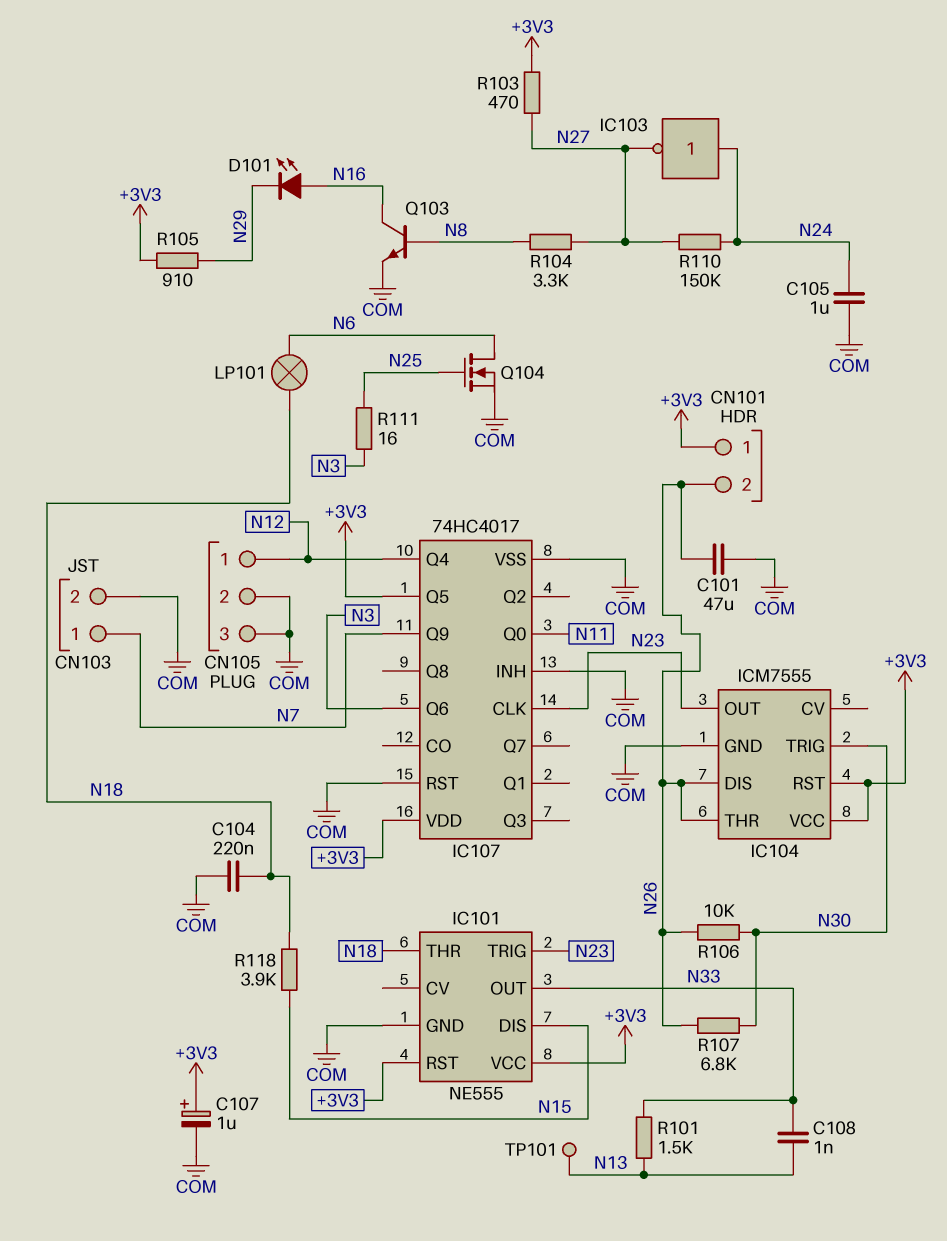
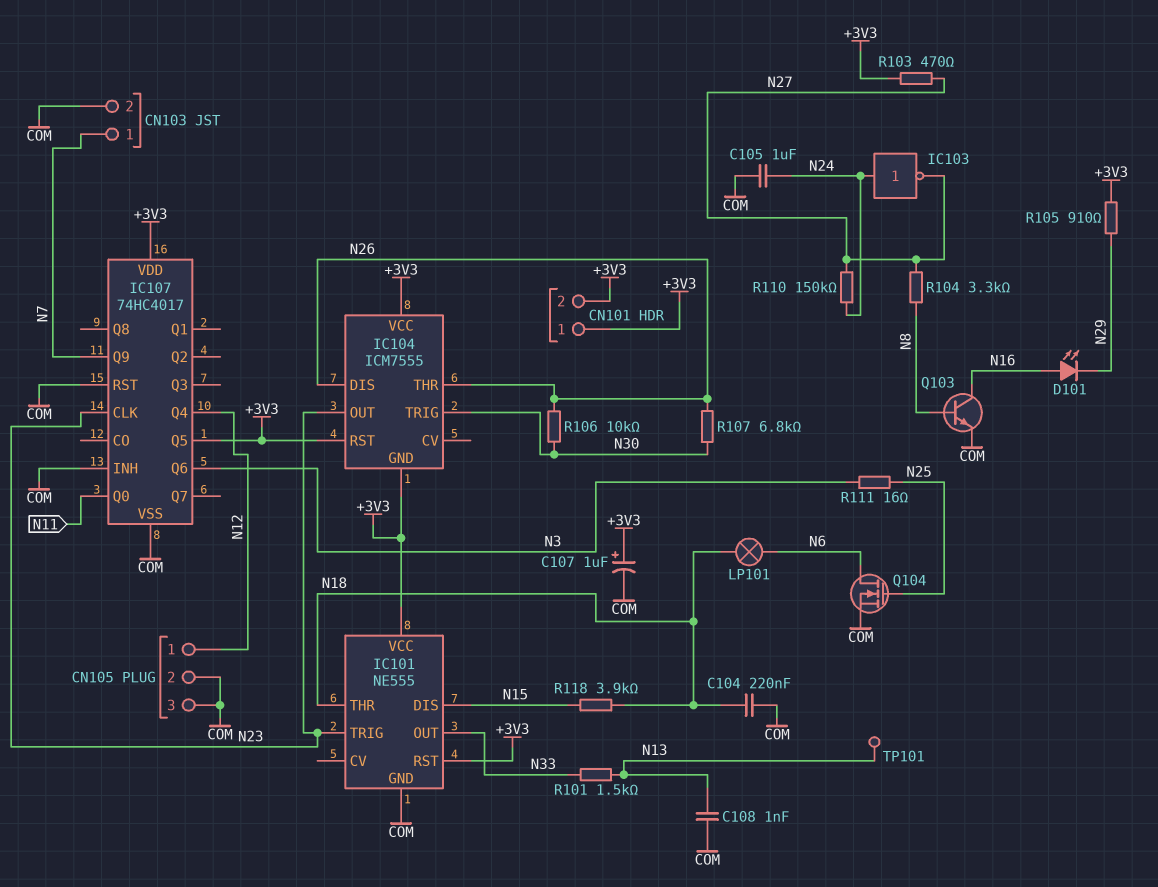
C101: 47uF (COM, N26) -> none
C108: 1nF (N13, N33) -> 1nF (COM, N13)
CN101 pin 2: N26 -> +3V3
IC104 pin GND: COM -> +3V3

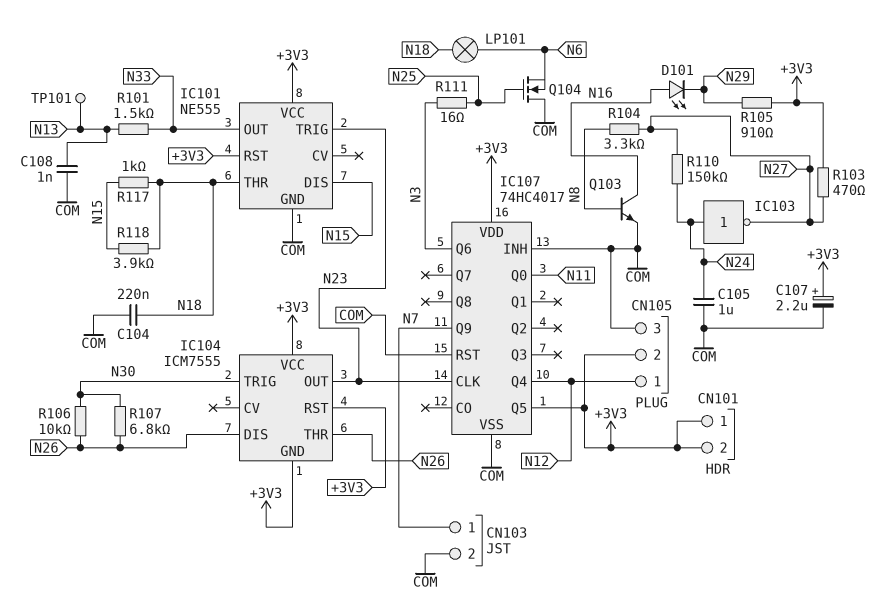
C107: 1uF (plus +3V3, minus COM) -> 2.2uF (plus +3V3, minus COM)
CN105 pin 2: COM -> +3V3
Q104: NMOS (G N25, D N6, S COM) -> NMOS (G N25, D COM, S N6)
R117: none -> 1k (N15, N18)

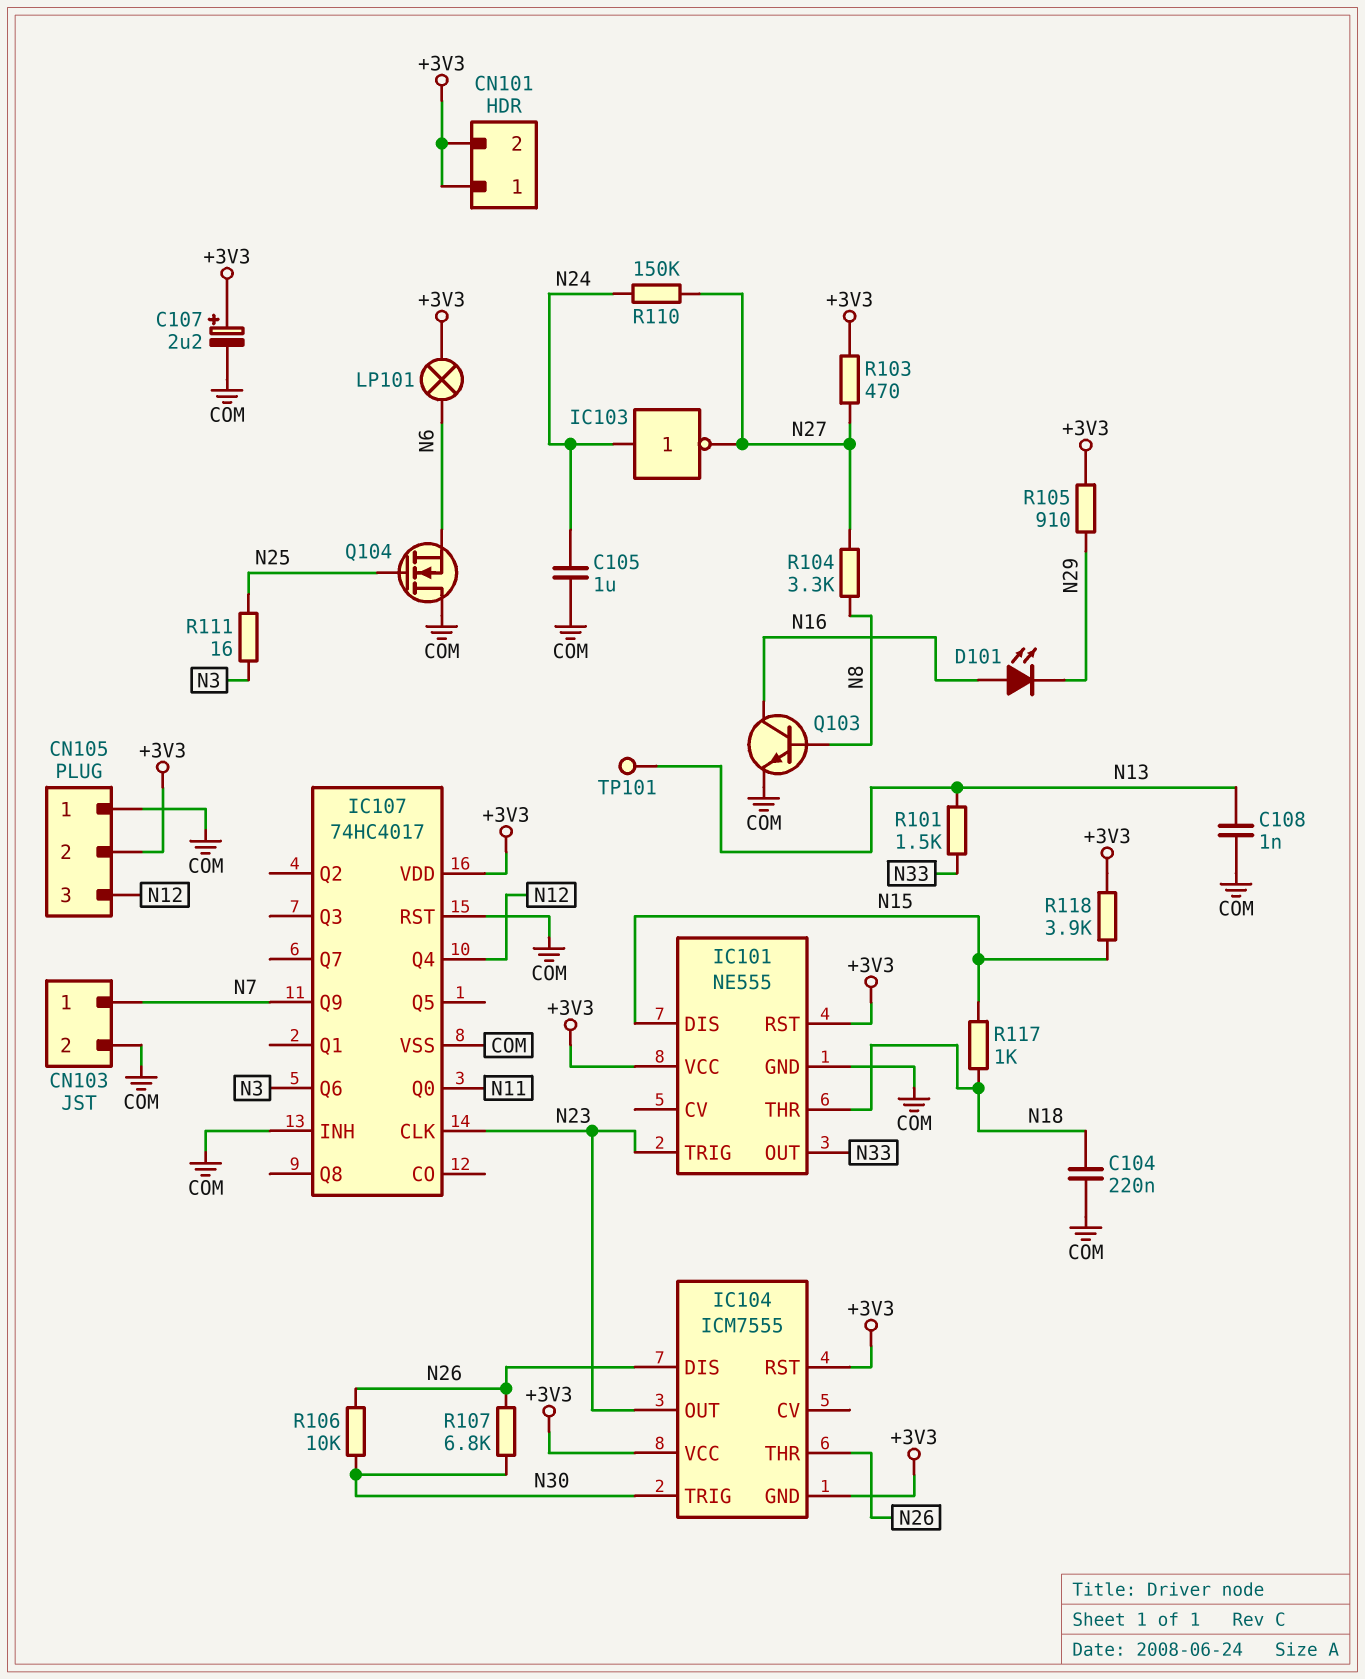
CN105 pin 1: N12 -> COM
CN105 pin 3: COM -> N12
IC107 pin Q5: +3V3 -> none
LP101: lamp (N6, N18) -> lamp (+3V3, N6)
R118: 3.9k (N15, N18) -> 3.9k (+3V3, N15)

